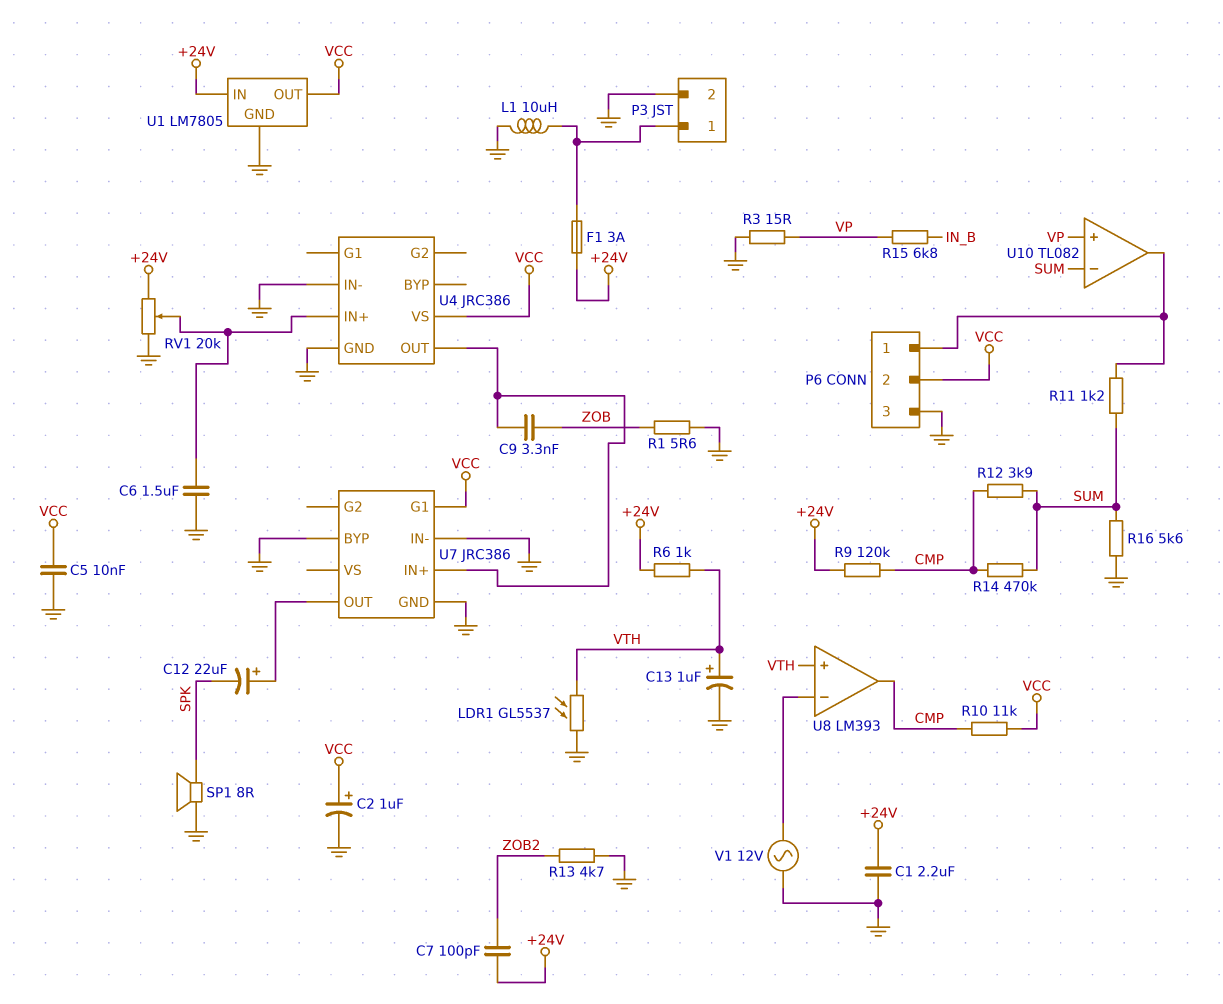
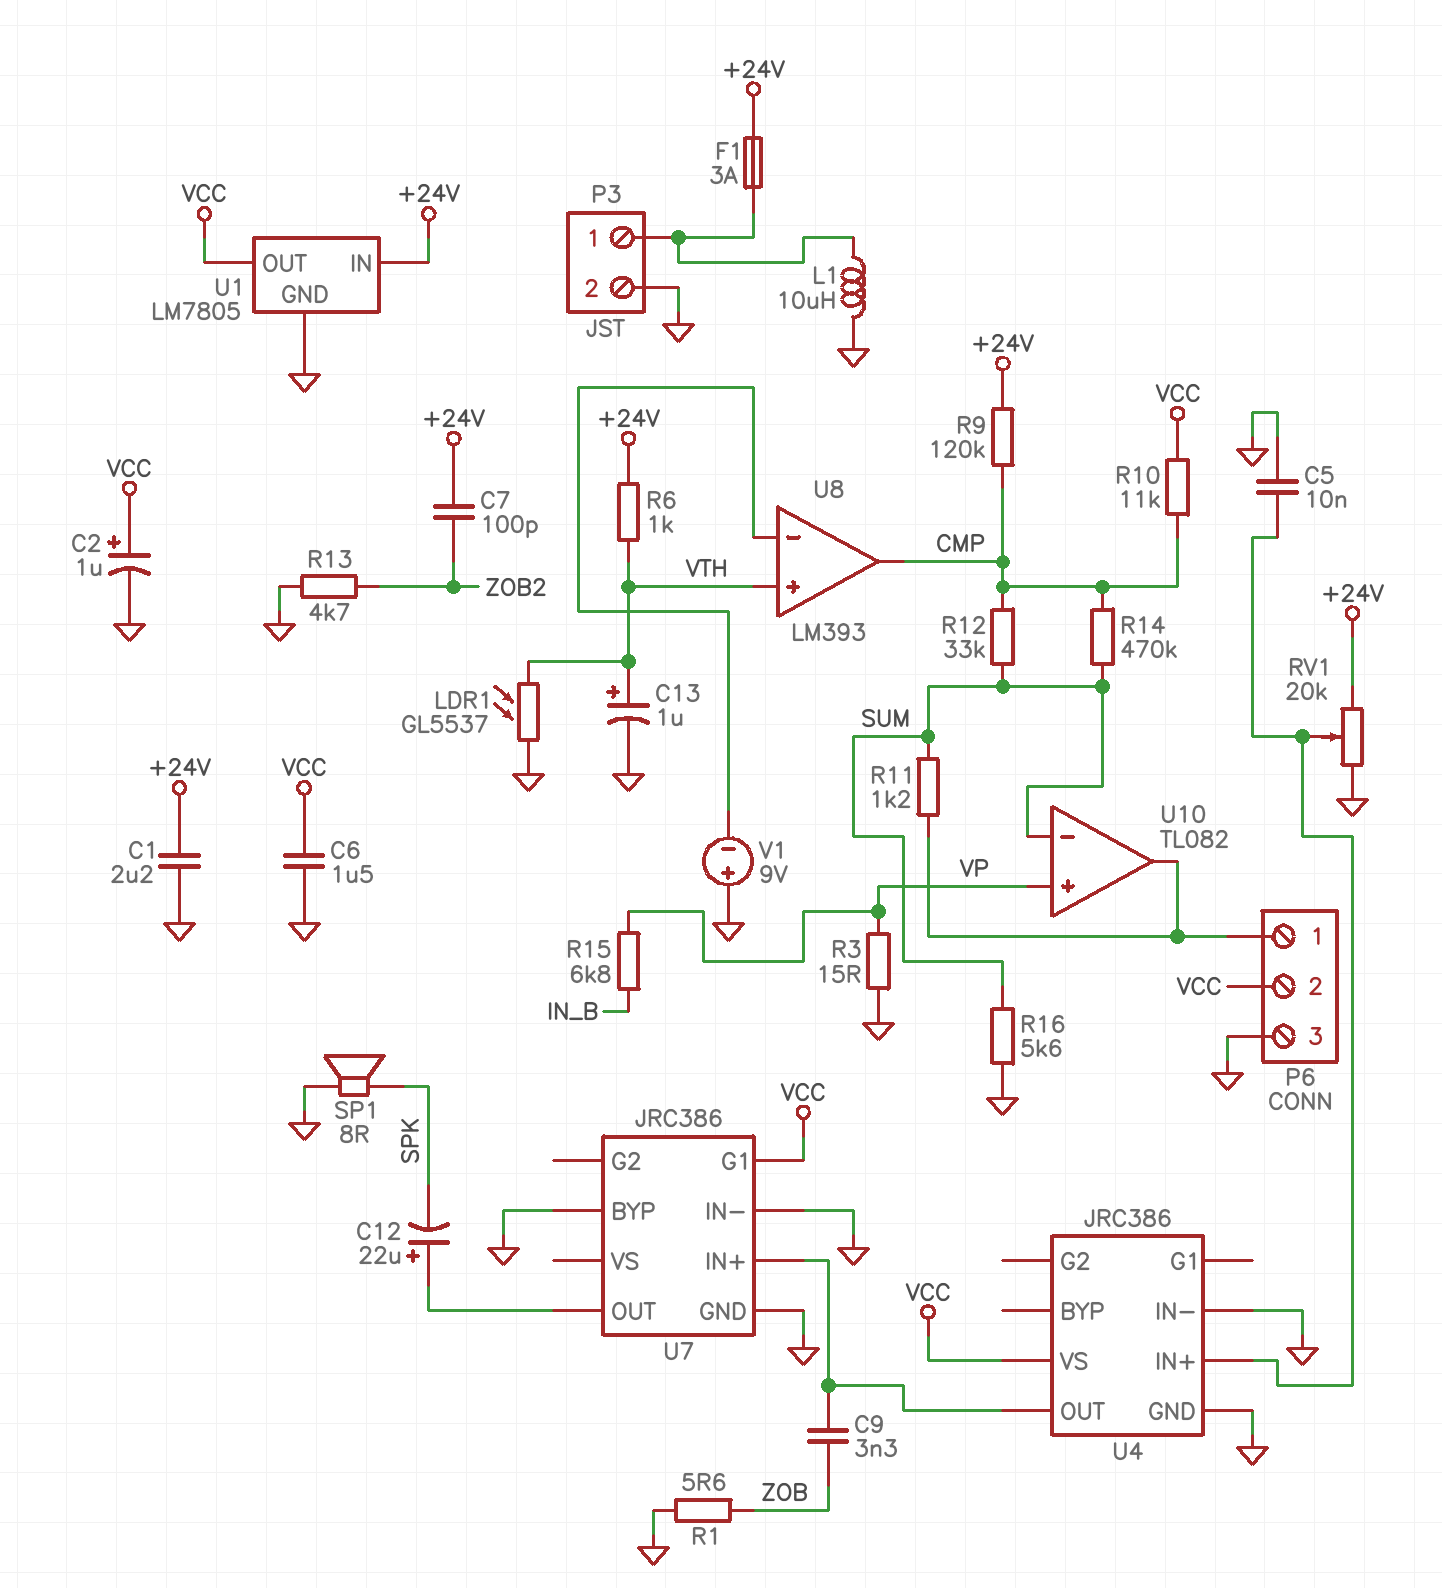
C5: 10nF (GND, VCC) -> 10nF (GND, U4/IN+)
C6: 1.5uF (GND, U4/IN+) -> 1.5uF (GND, VCC)
R12: 3.9k (CMP, SUM) -> 33k (CMP, SUM)
V1: AC 12V (GND, U8/in-) -> 9V (plus GND, minus U8/in-)

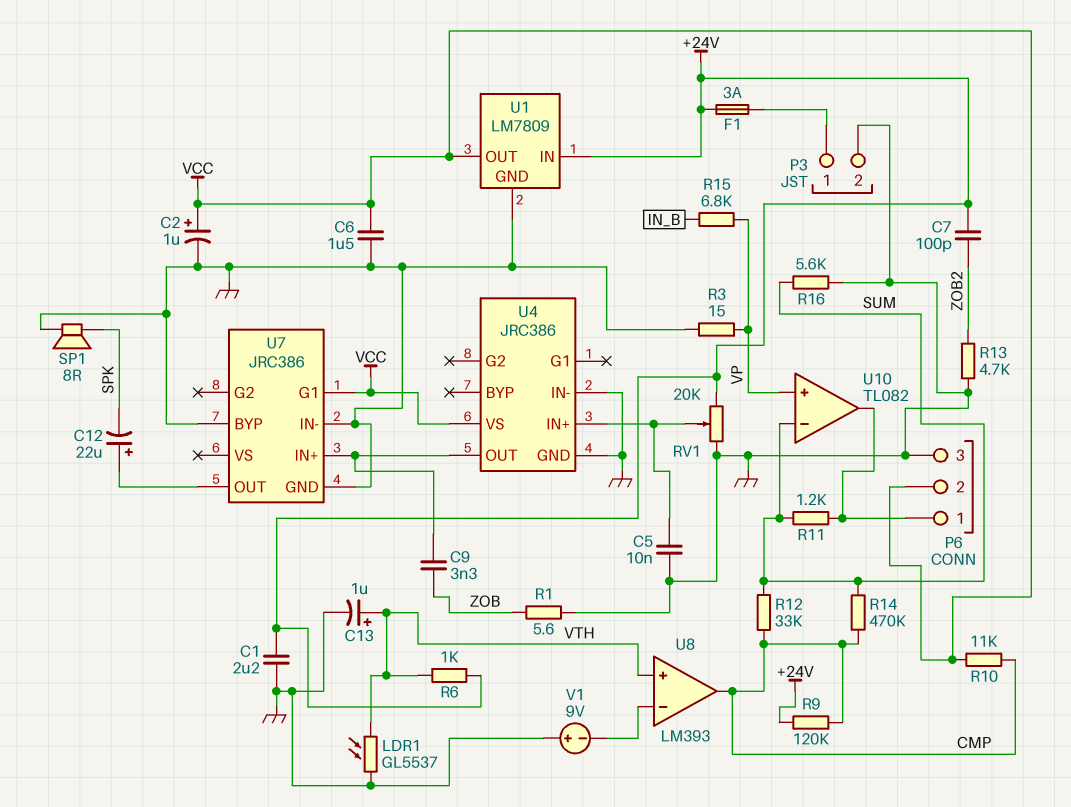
L1: 10uH (GND, P3/1) -> none
U1: LM7805 -> LM7809

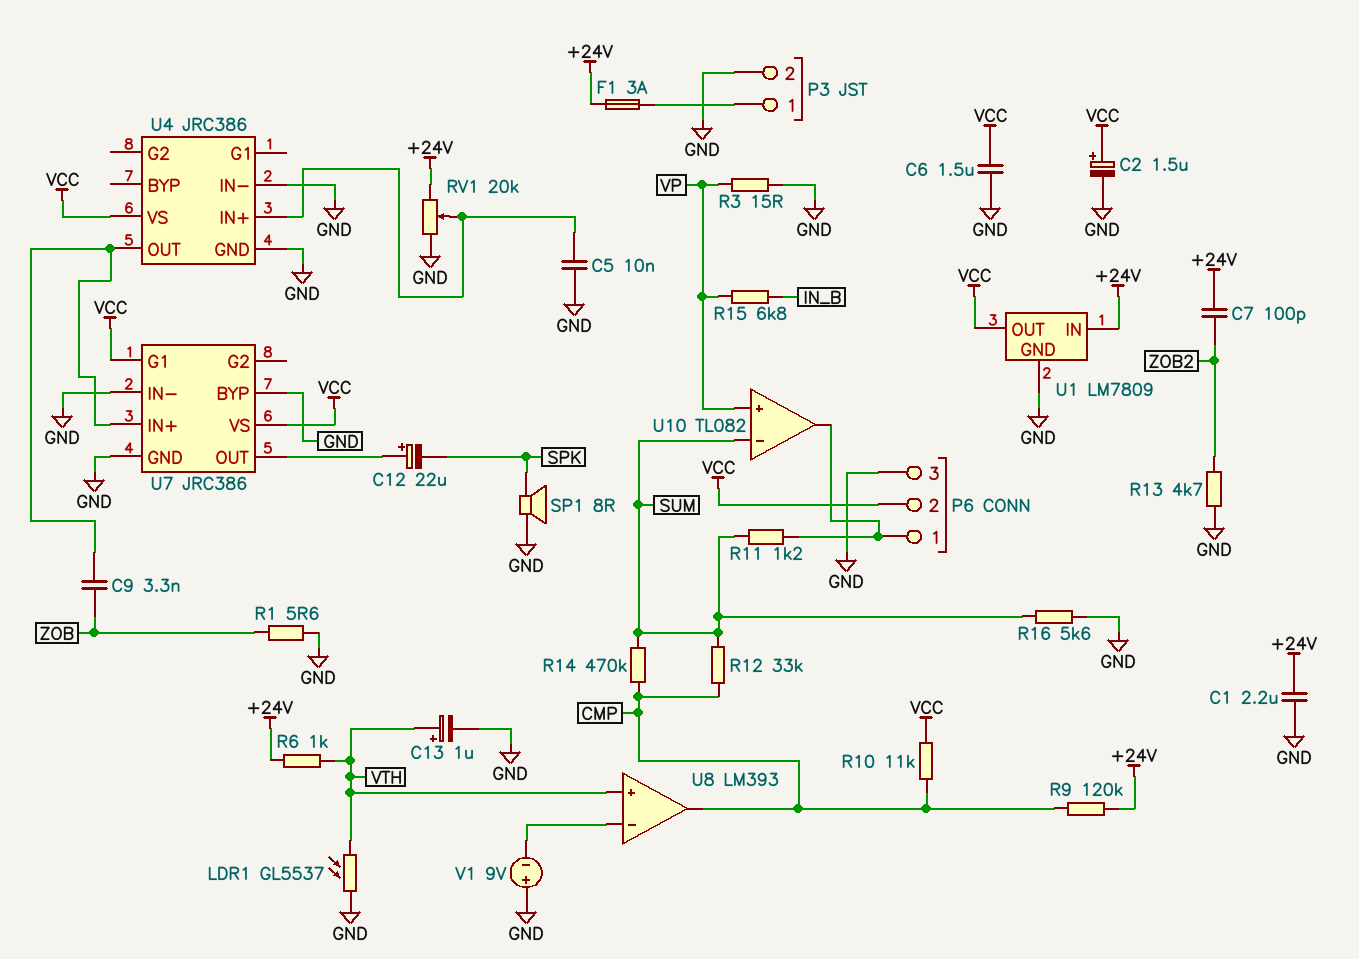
C2: 1uF (plus VCC, minus GND) -> 1.5uF (plus VCC, minus GND)
U7 pin VS: none -> VCC

